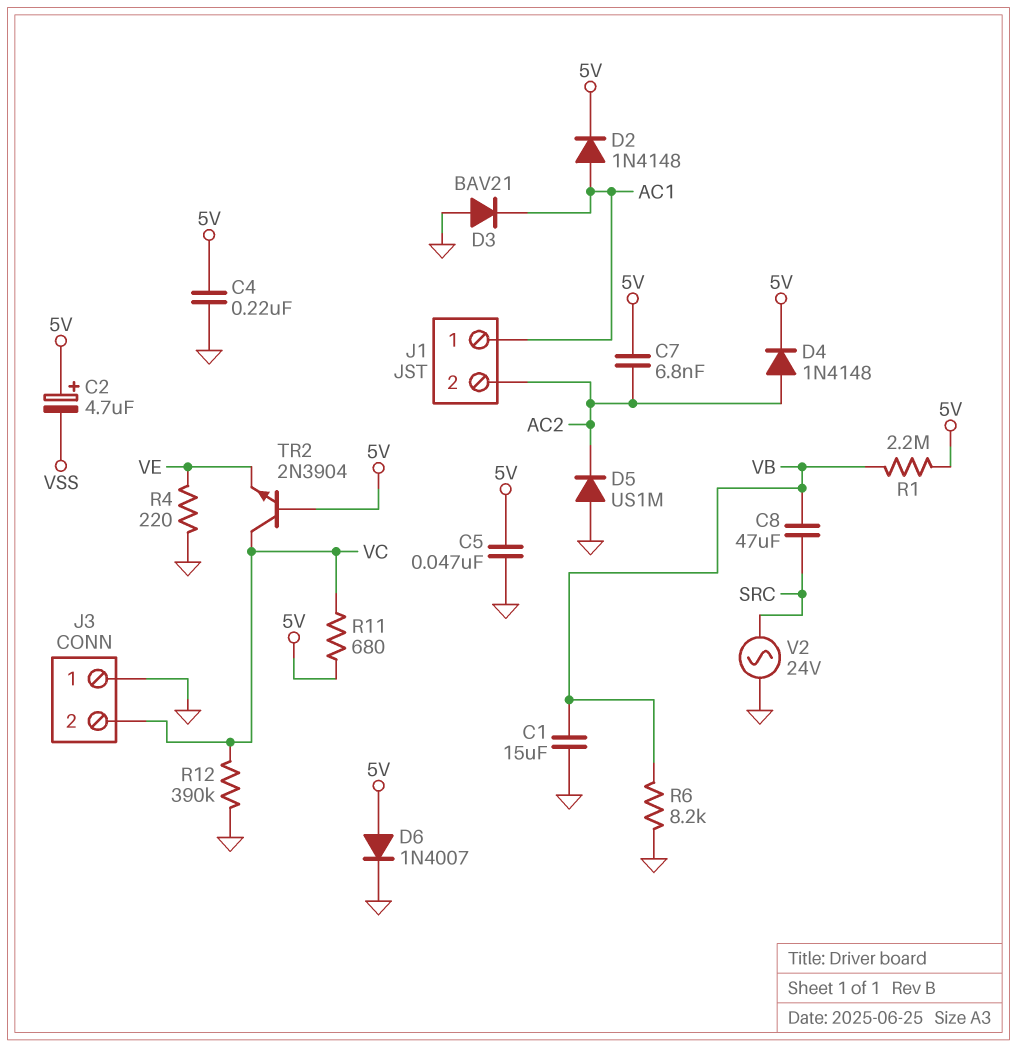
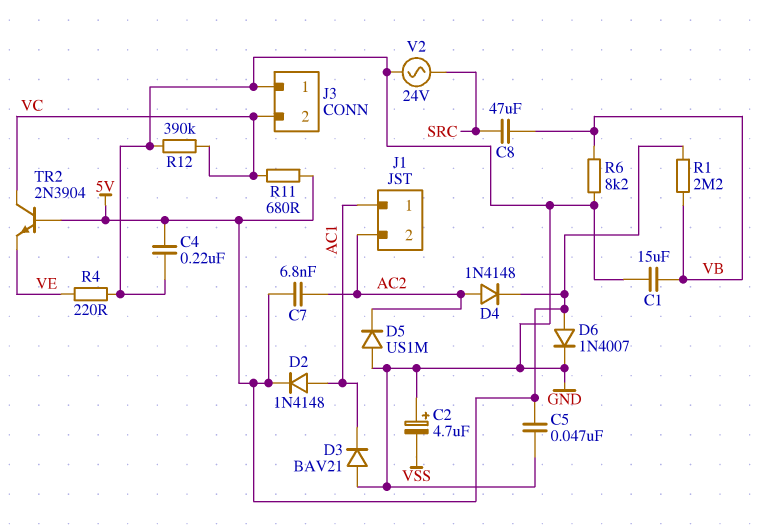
C2: 4.7uF (plus 5V, minus VSS) -> 4.7uF (plus GND, minus VSS)

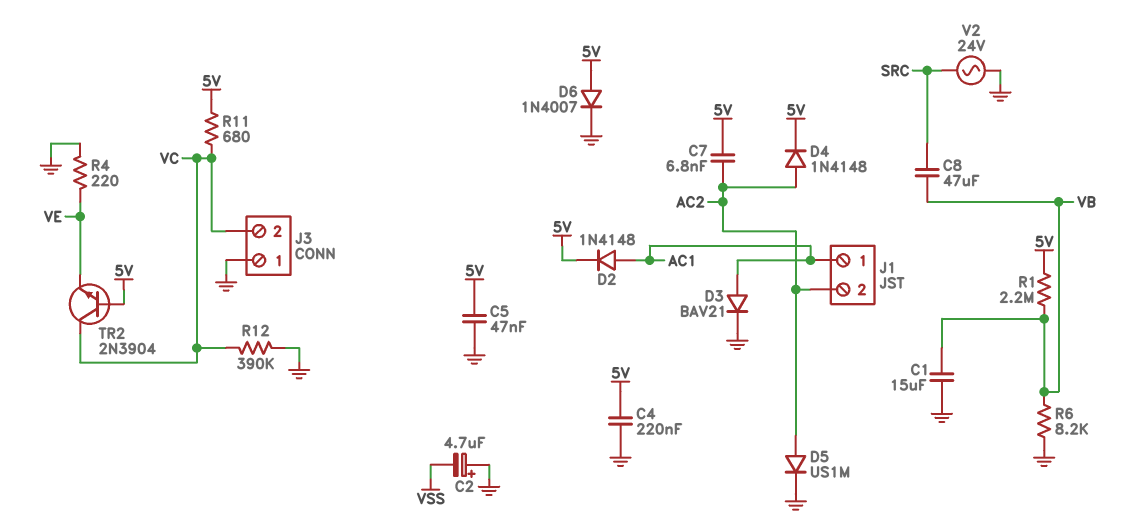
D3: diode BAV21 (A GND, K AC1) -> diode BAV21 (A AC1, K GND)
D5: diode US1M (A GND, K AC2) -> diode US1M (A AC2, K GND)

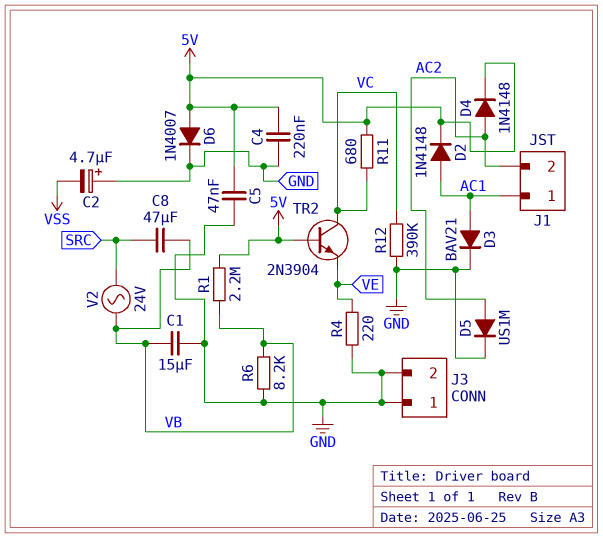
C7: 6.8nF (5V, AC2) -> none
J3 pin 2: VC -> GND
V2: AC 24V (GND, SRC) -> AC 24V (SRC, VB)

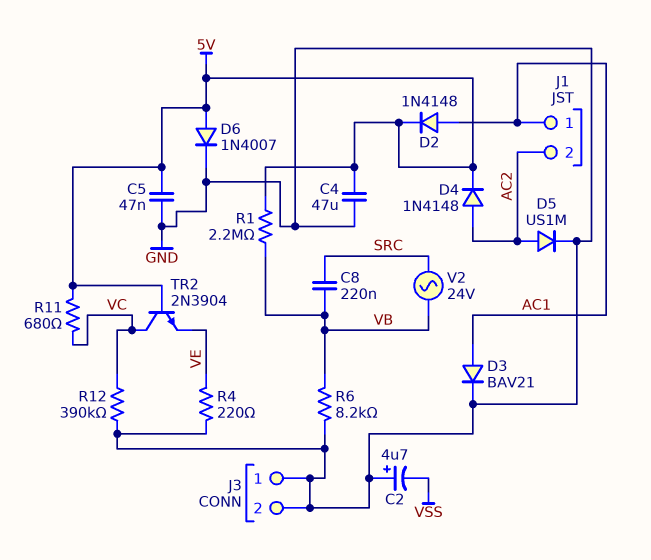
C1: 15uF (GND, VB) -> none
C4: 220nF (5V, GND) -> 47uF (5V, GND)
C8: 47uF (SRC, VB) -> 220nF (SRC, VB)

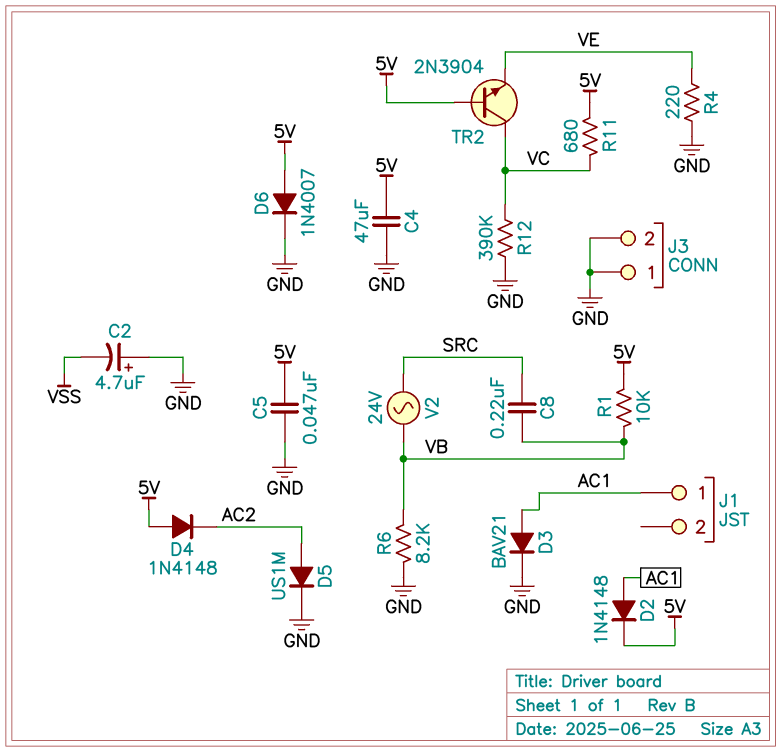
D4: diode 1N4148 (A AC2, K 5V) -> diode 1N4148 (A 5V, K AC2)
J1 pin 2: AC2 -> none
R1: 2.2M (5V, VB) -> 10k (5V, VB)

